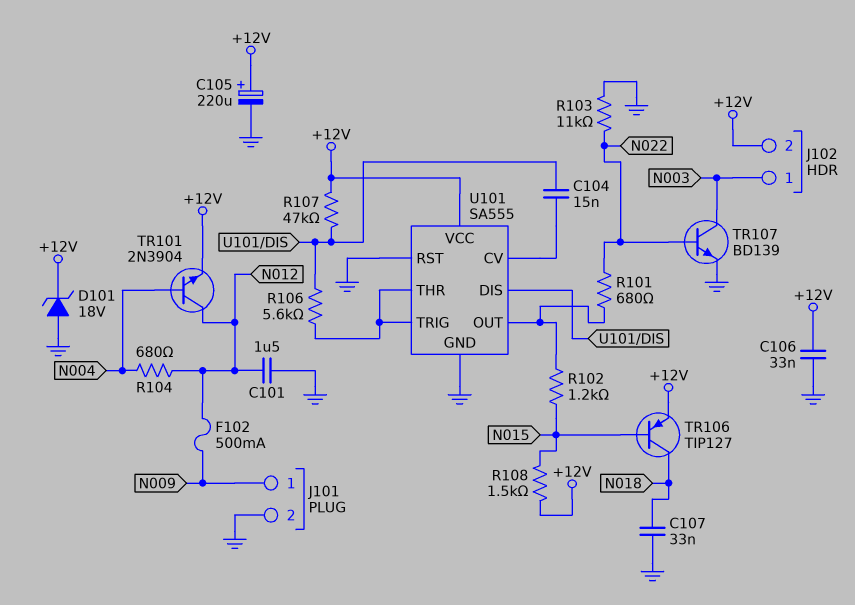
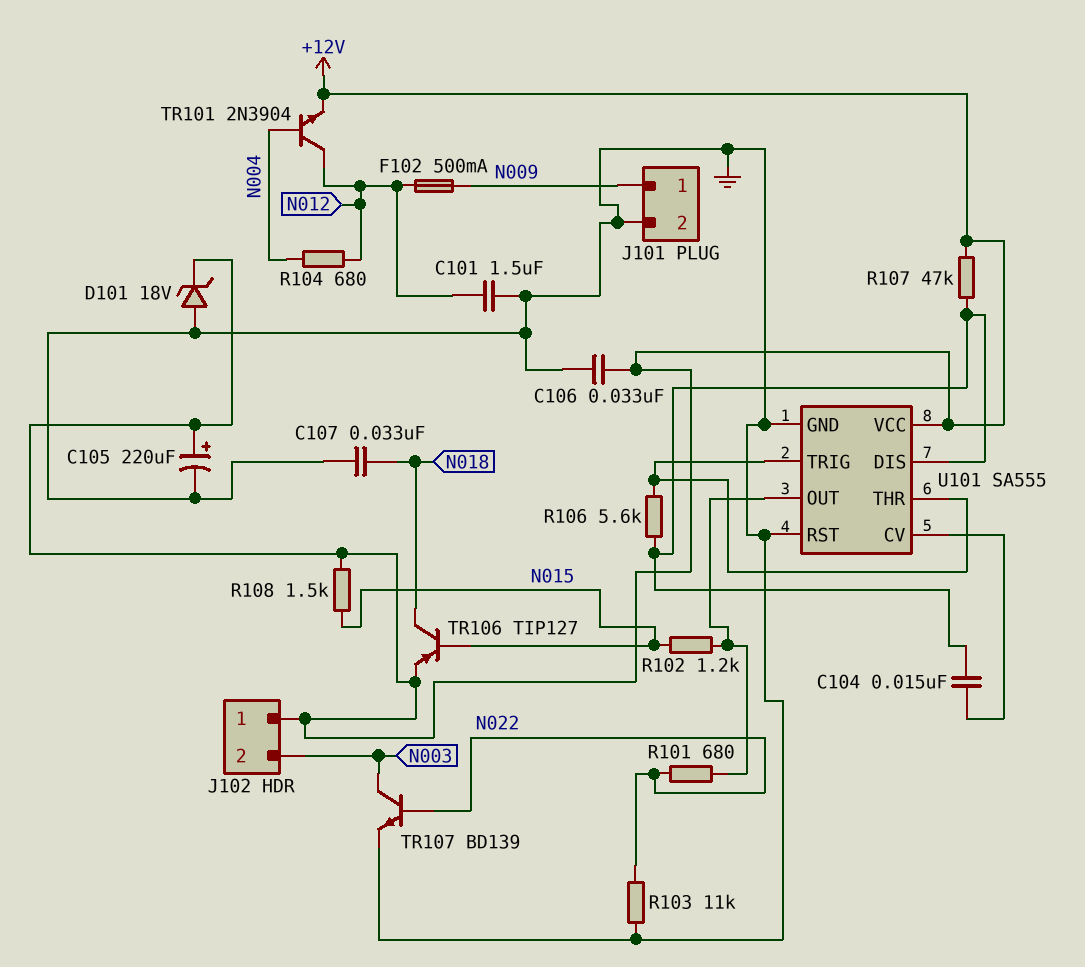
J102 pin 1: N003 -> +12V
J102 pin 2: +12V -> N003

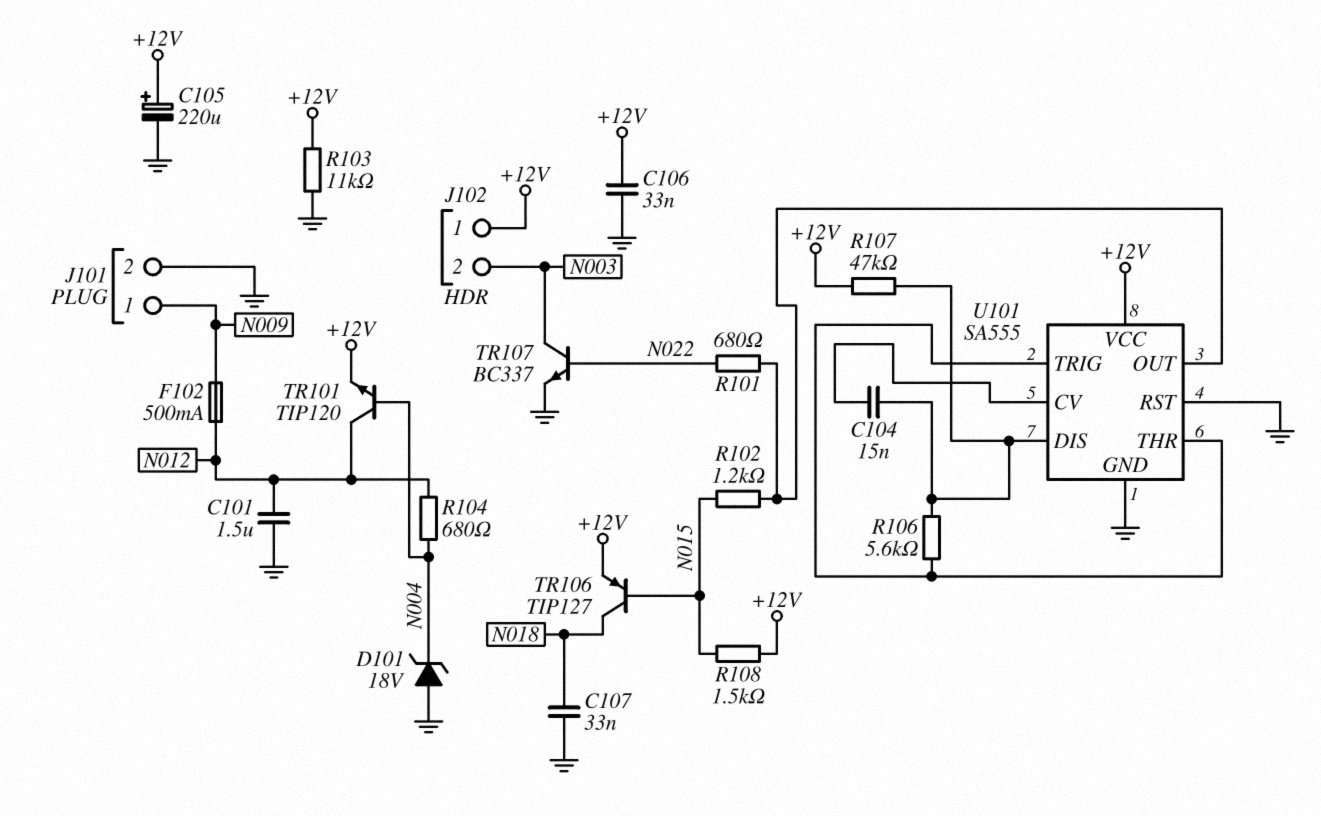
D101: zener 18V (A GND, K +12V) -> zener 18V (A GND, K N004)
R103: 11k (GND, N022) -> 11k (+12V, GND)
TR101: NPN 2N3904 (B N004, C N012, E +12V) -> NPN TIP120 (B N004, C N012, E +12V)
TR107: NPN BD139 (B N022, C N003, E GND) -> NPN BC337 (B N022, C N003, E GND)

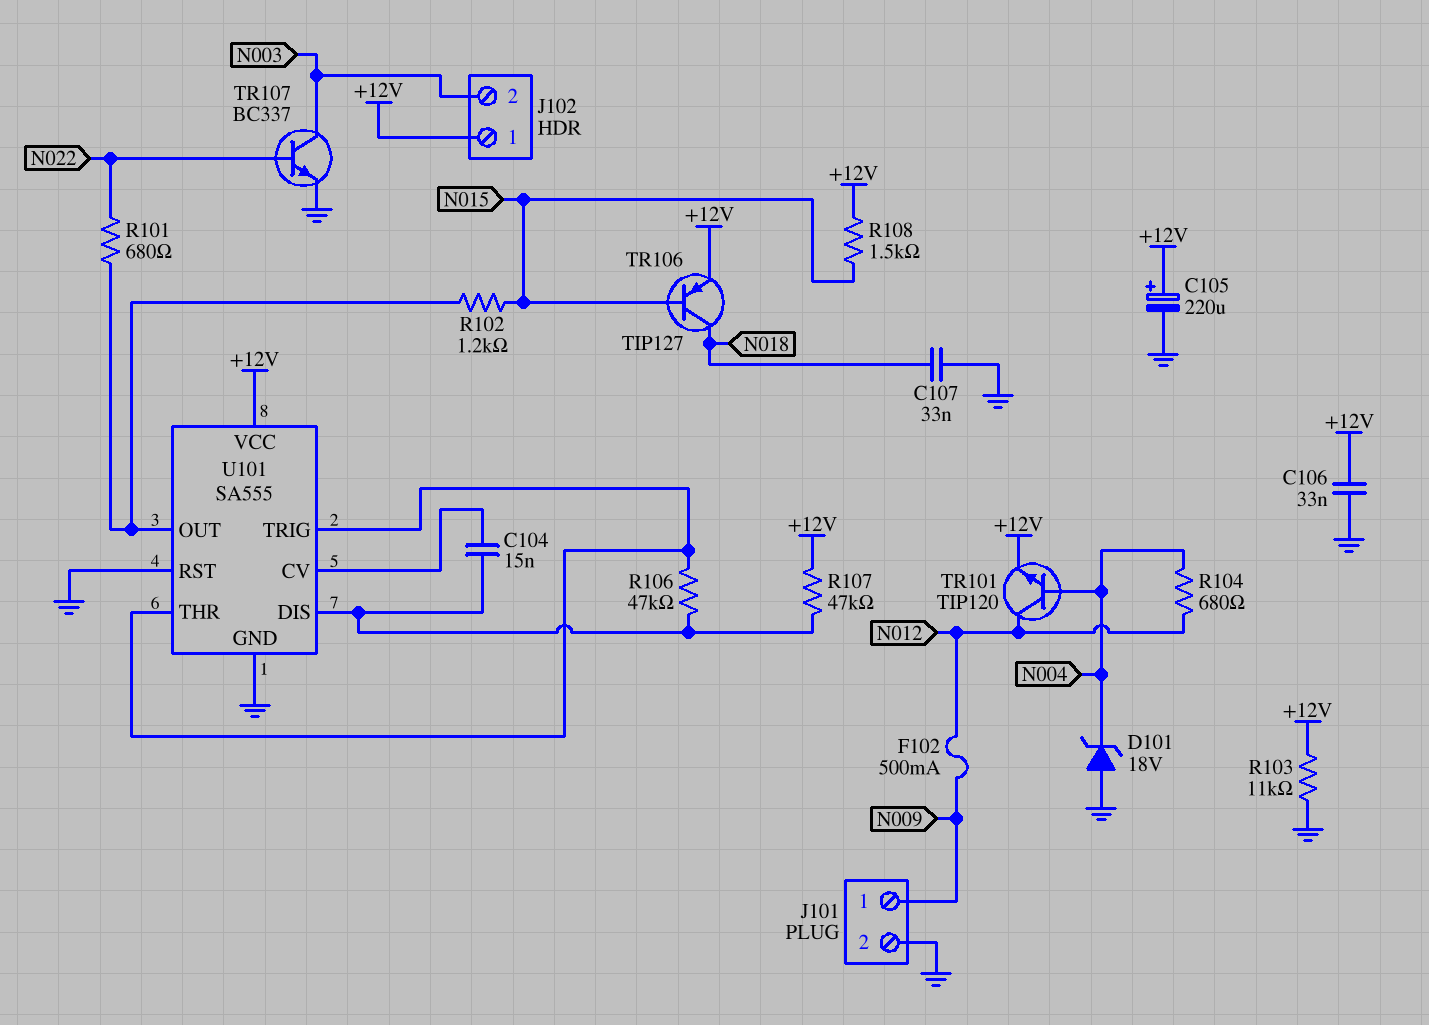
C101: 1.5uF (GND, N012) -> none
R106: 5.6k (U101/DIS, U101/THR) -> 47k (U101/DIS, U101/THR)

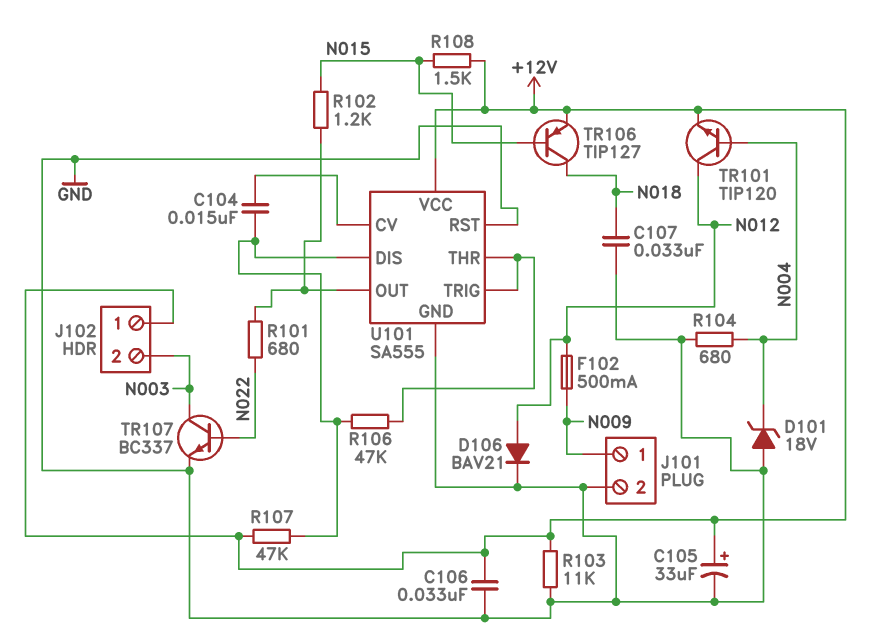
C105: 220uF (plus +12V, minus GND) -> 33uF (plus +12V, minus GND)
D106: none -> diode BAV21 (A N012, K GND)
R104: 680 (N004, N012) -> 680 (GND, N004)

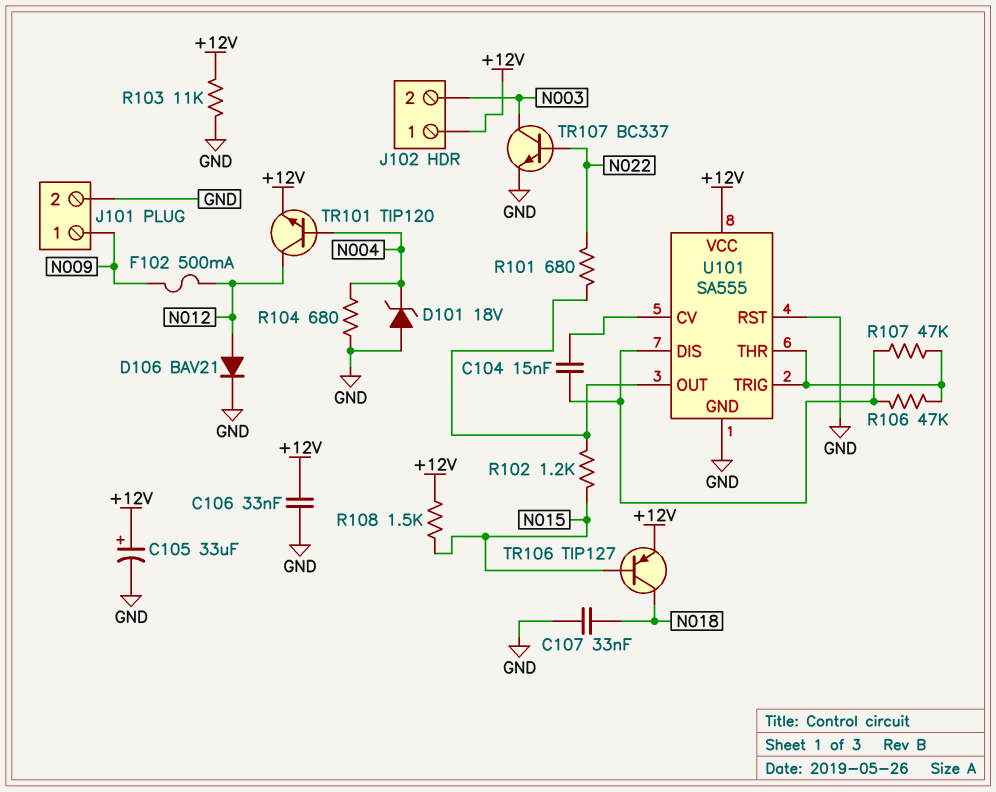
R107: 47k (+12V, U101/DIS) -> 47k (U101/DIS, U101/THR)

